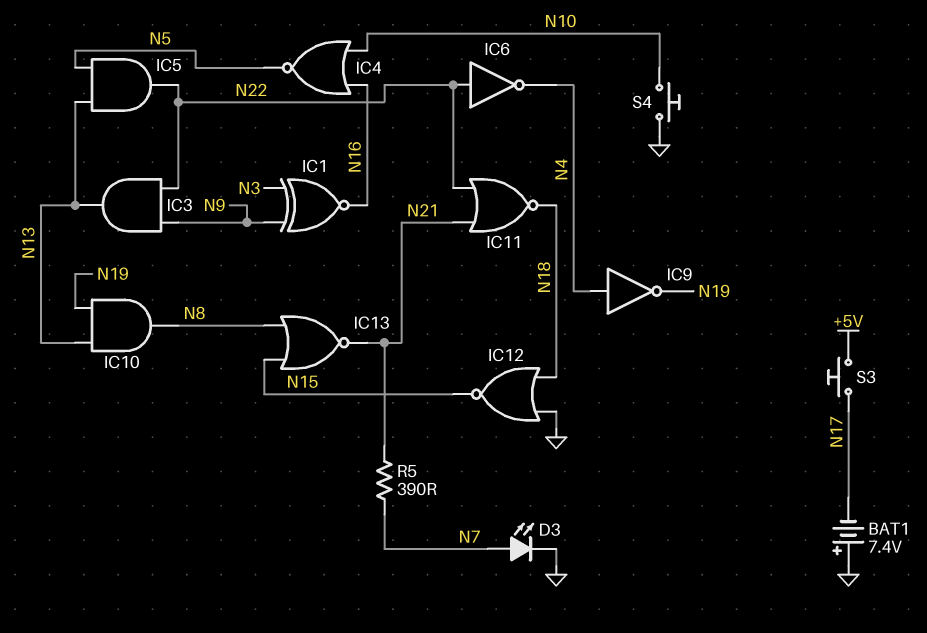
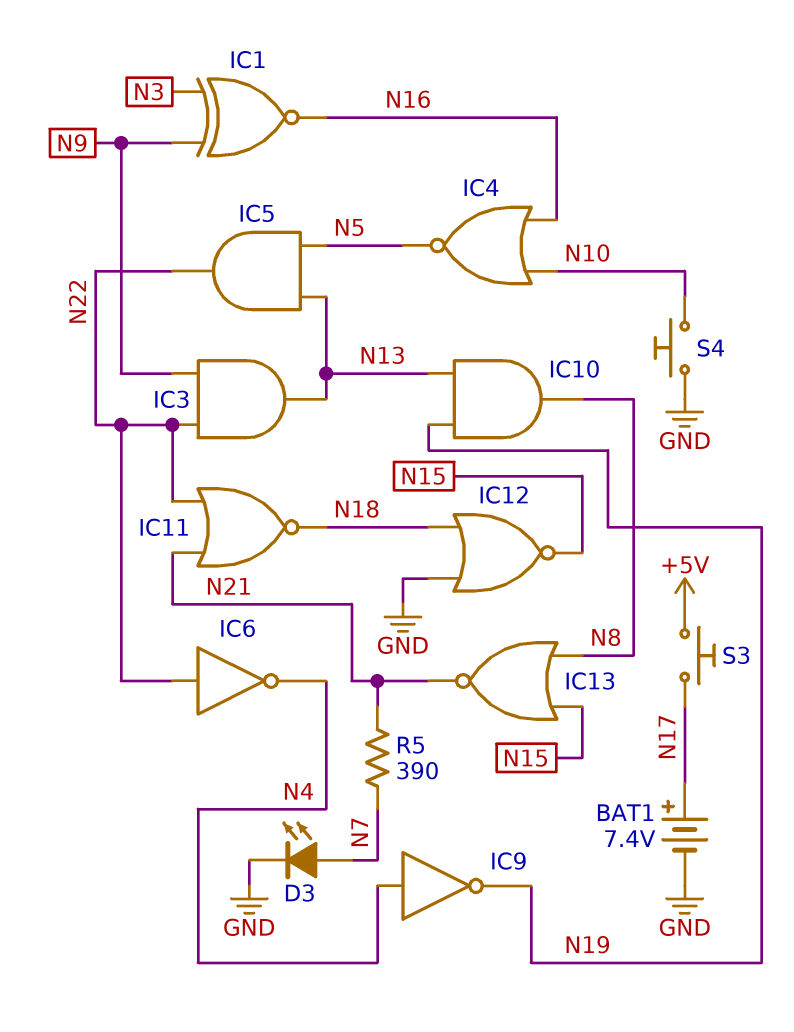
BAT1: 7.4V (plus GND, minus N17) -> 7.4V (plus N17, minus GND)

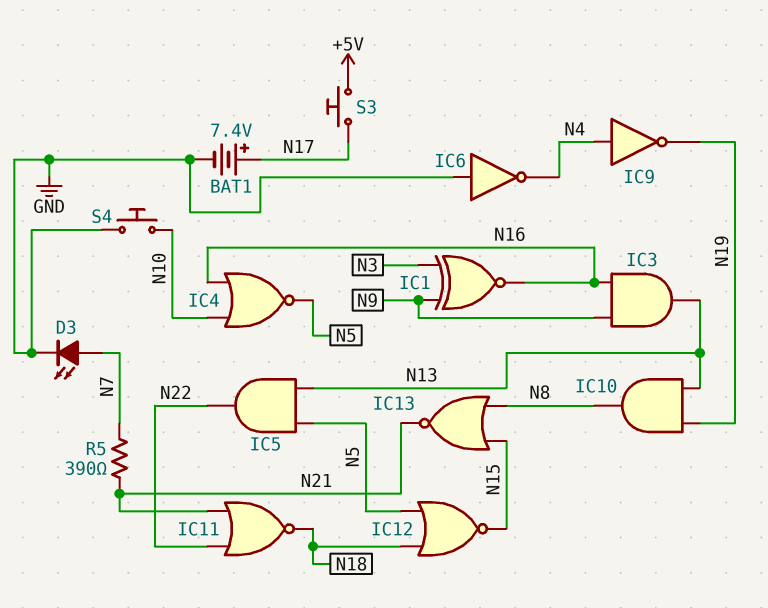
IC3: AND (in N9, in N22, out N13) -> AND (in N9, in N16, out N13)
IC6: NOT (in N22, out N4) -> NOT (in GND, out N4)
IC12: NOR (in GND, in N18, out N15) -> NOR (in N5, in N18, out N15)

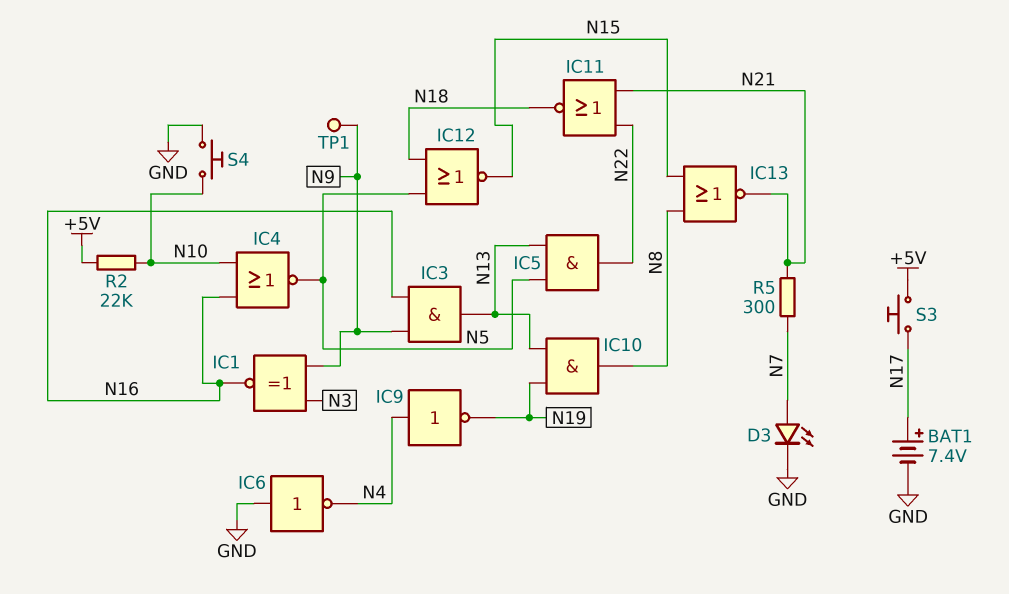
R2: none -> 22k (+5V, N10)
R5: 390 (N7, N21) -> 300 (N7, N21)
TP1: none -> test point (N9)

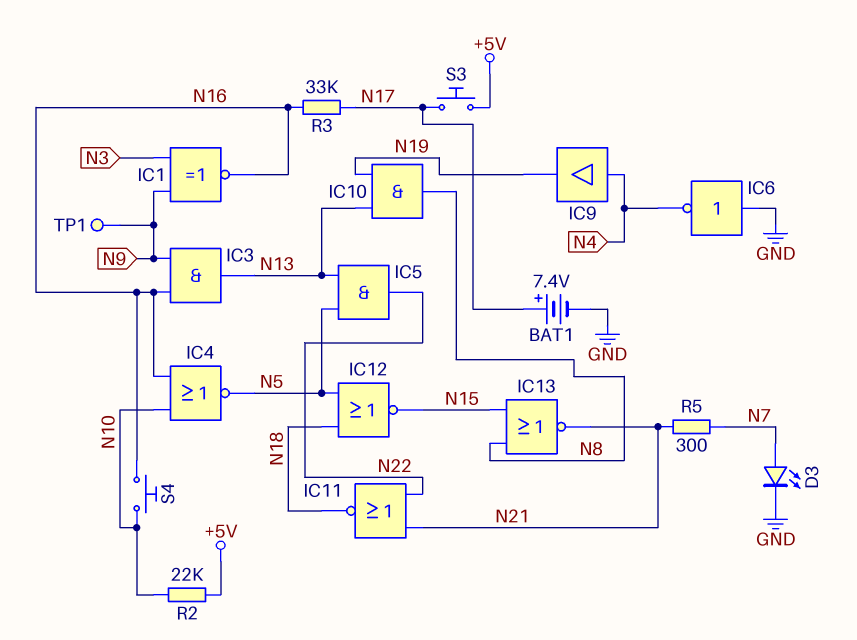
IC9: NOT (in N4, out N19) -> buffer (in N4, out N19)
R3: none -> 33k (N16, N17)
S4: button (GND, N10) -> button (N10, N16)

